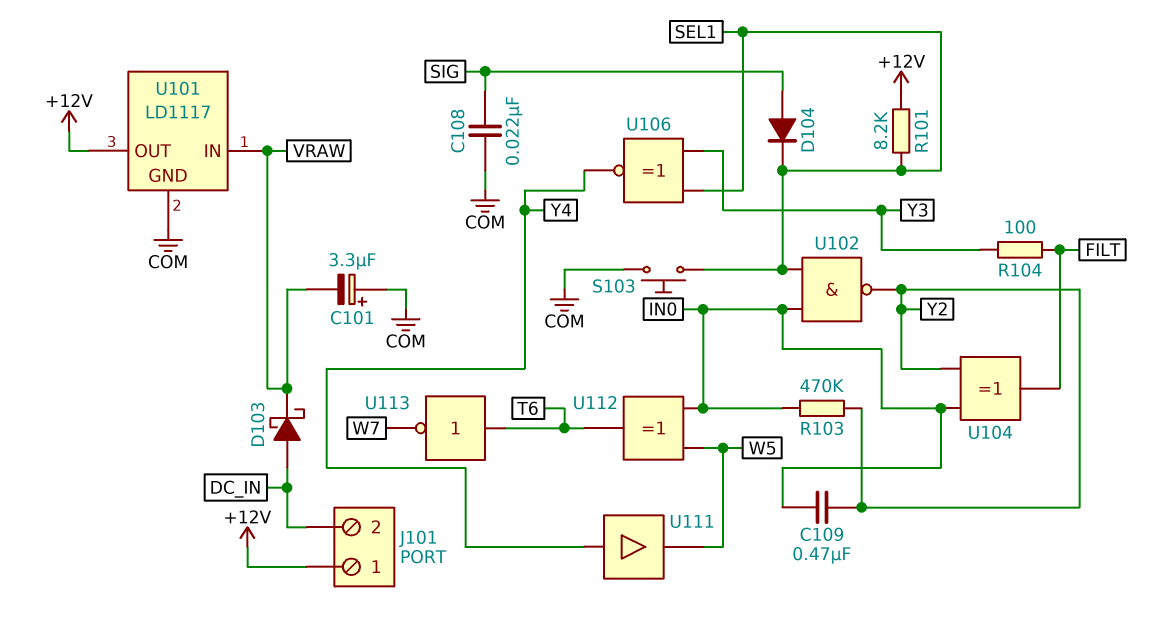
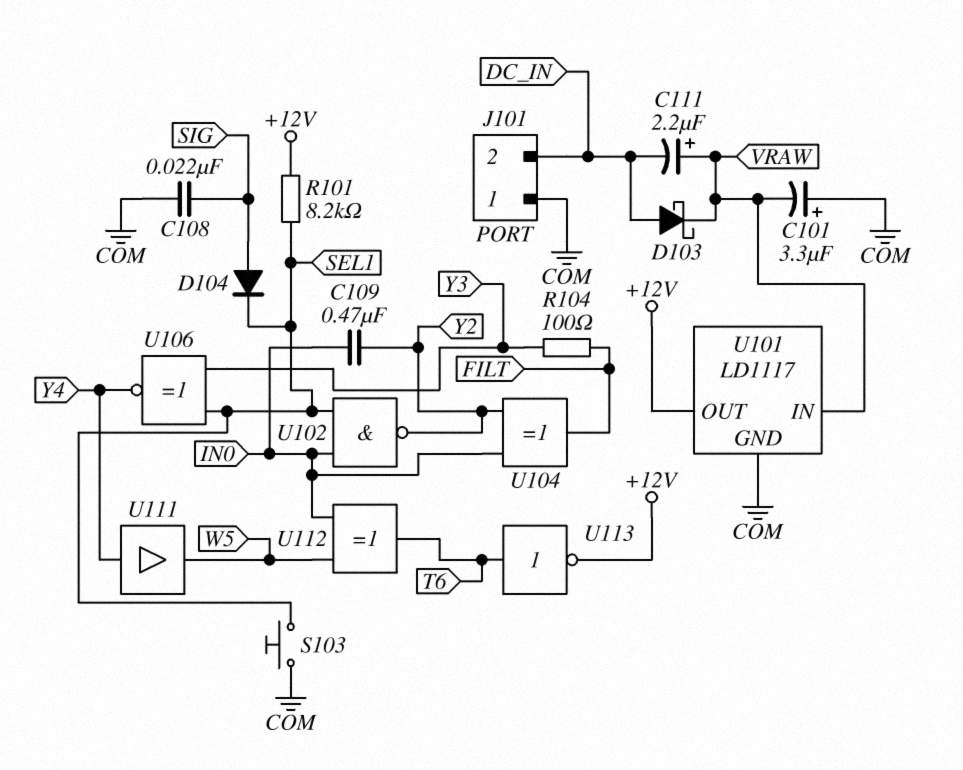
C111: none -> 2.2uF (plus VRAW, minus DC_IN)
J101 pin 1: +12V -> COM
R103: 470k (IN0, Y2) -> none
U113: NOT (in T6, out W7) -> NOT (in T6, out +12V)

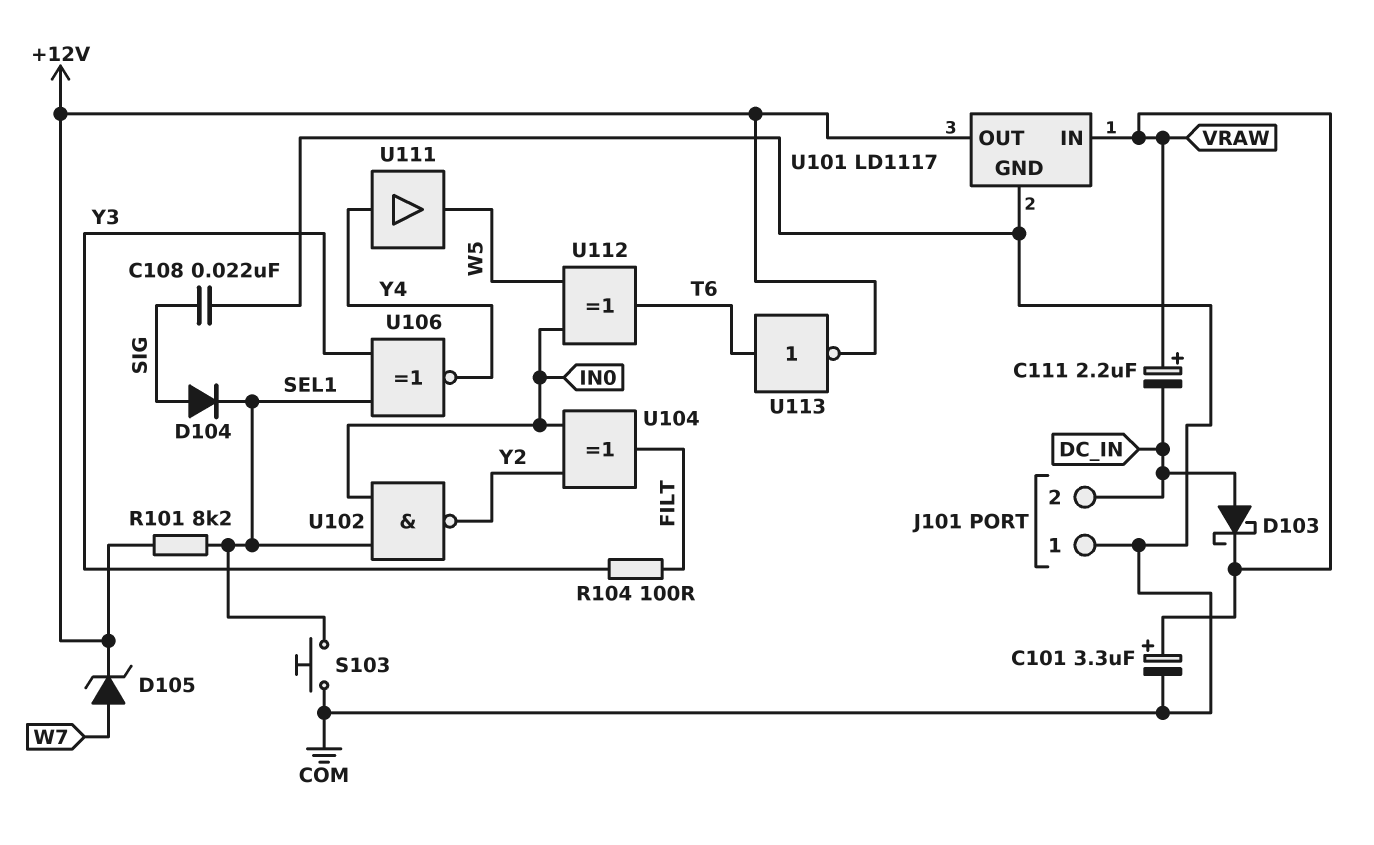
C101: 3.3uF (plus COM, minus VRAW) -> 3.3uF (plus VRAW, minus COM)
C109: 470nF (IN0, Y2) -> none
D105: none -> zener (A W7, K +12V)

